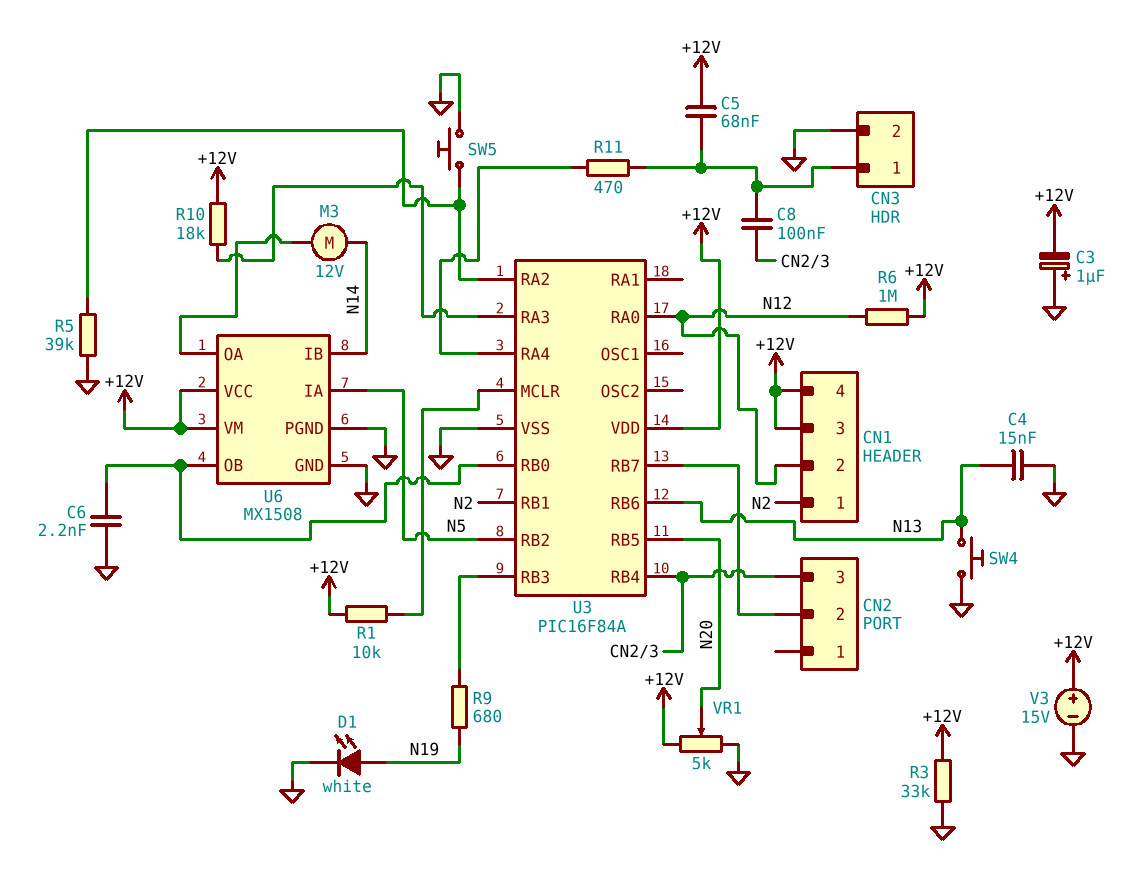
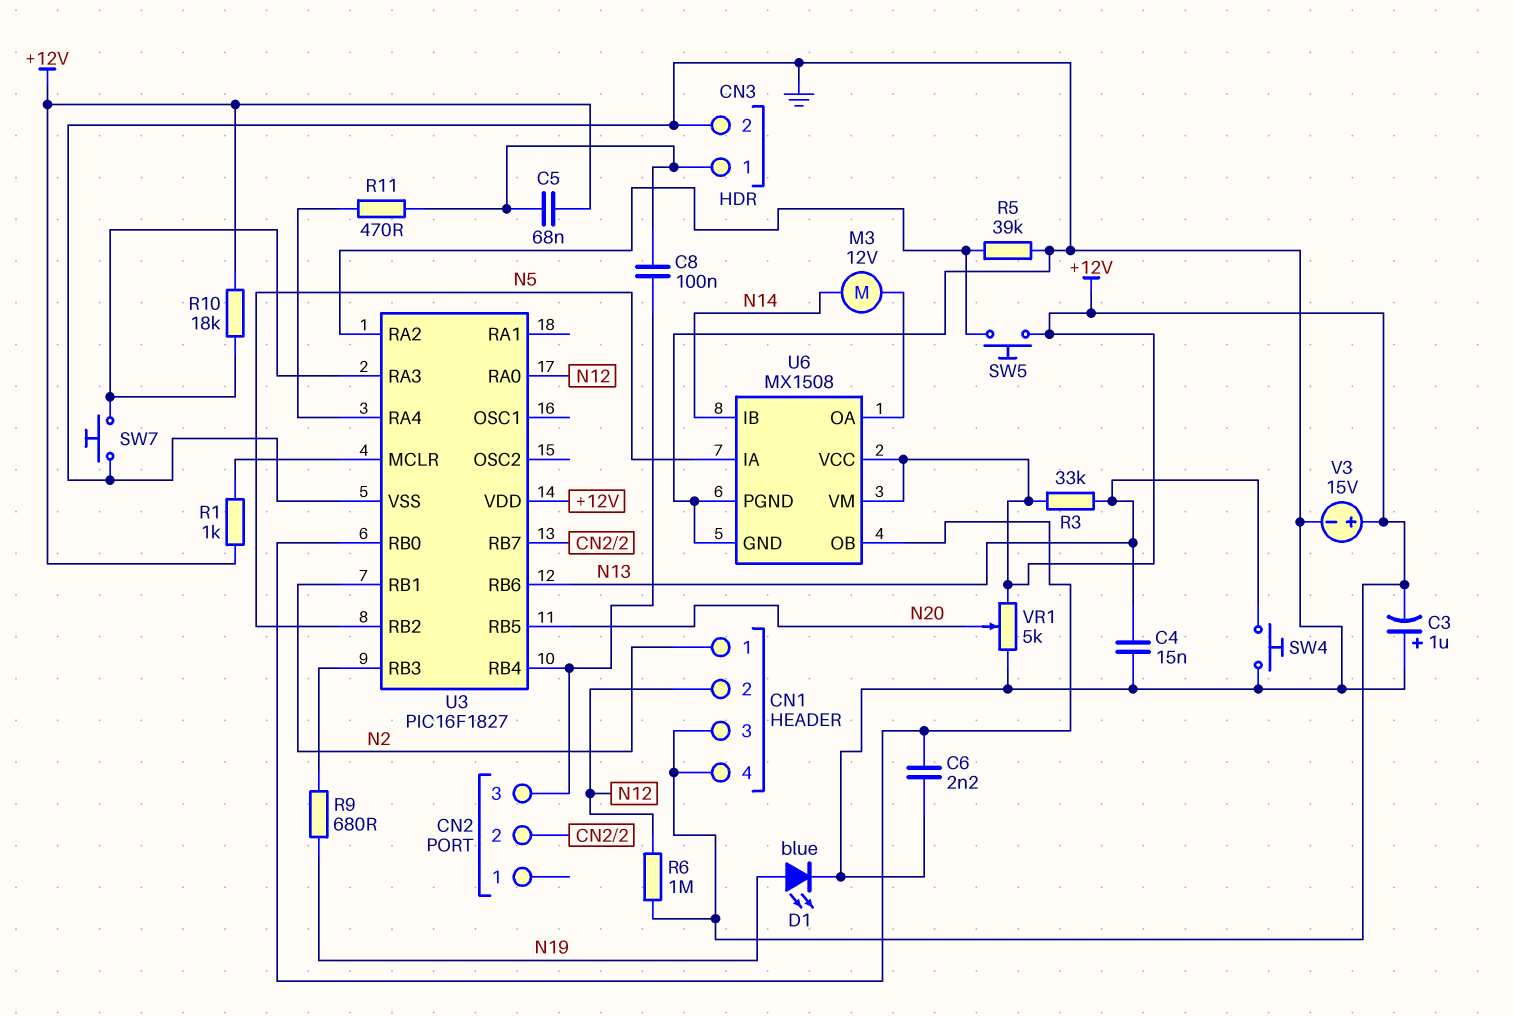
D1: LED white (A N19, K GND) -> LED blue (A N19, K GND)
R1: 10k (+12V, U3/MCLR) -> 1k (+12V, U3/MCLR)
R3: 33k (+12V, GND) -> 33k (+12V, N13)
SW5: button (GND, U3/RA2) -> button (+12V, U3/RA2)
SW7: none -> button (GND, U3/RA3)
U3: PIC16F84A -> PIC16F1827

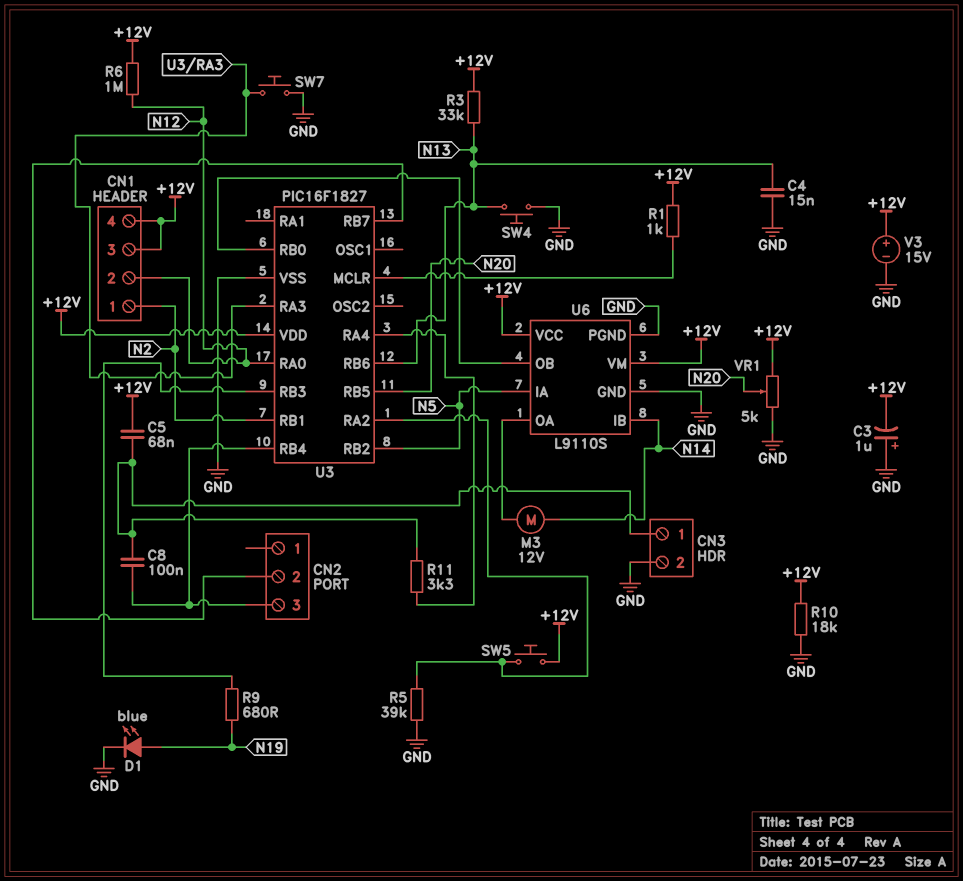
C6: 2.2nF (GND, U3/RB0) -> none
R10: 18k (+12V, U3/RA3) -> 18k (+12V, GND)
R11: 470 (CN3/1, U3/RA4) -> 3.3k (CN3/1, U3/RA4)
U6: MX1508 -> L9110S

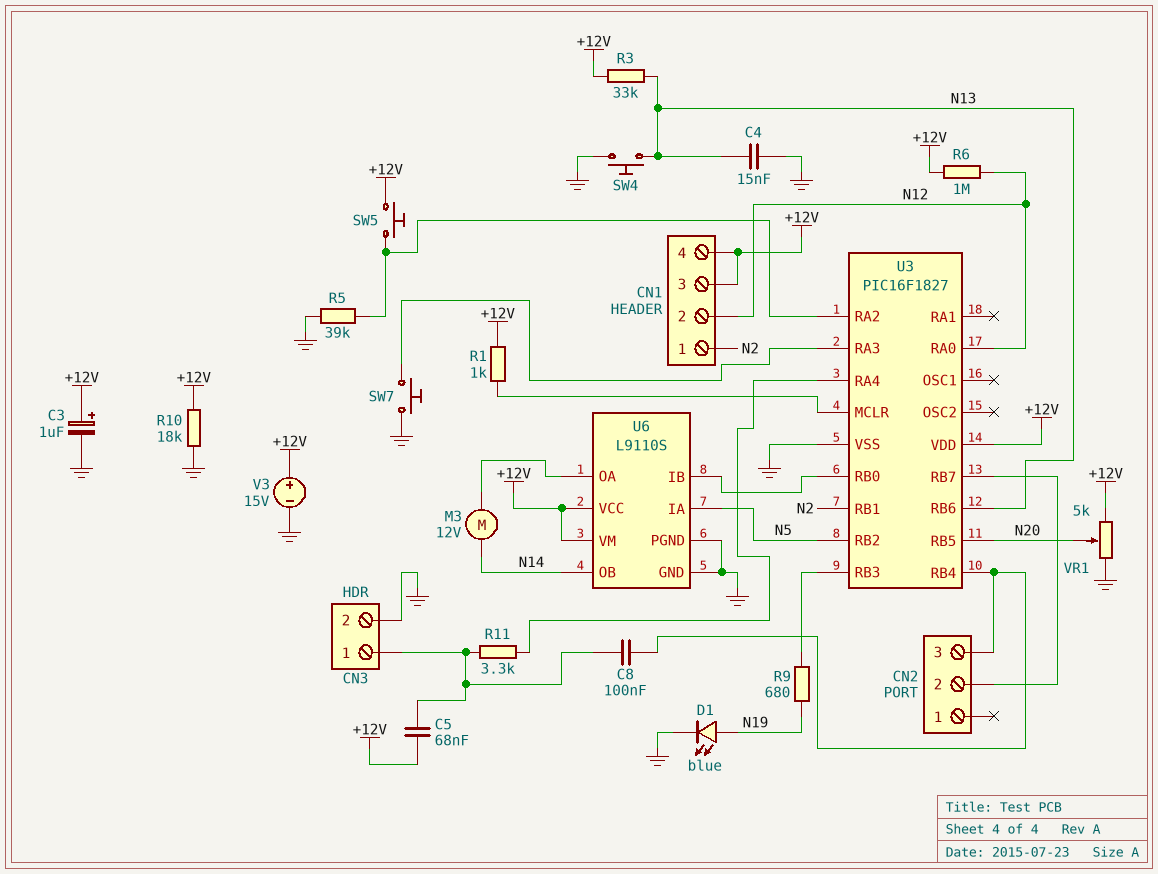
C3: 1uF (plus GND, minus +12V) -> 1uF (plus +12V, minus GND)
U6 pin IB: N14 -> U3/RB0
U6 pin OB: U3/RB0 -> N14

